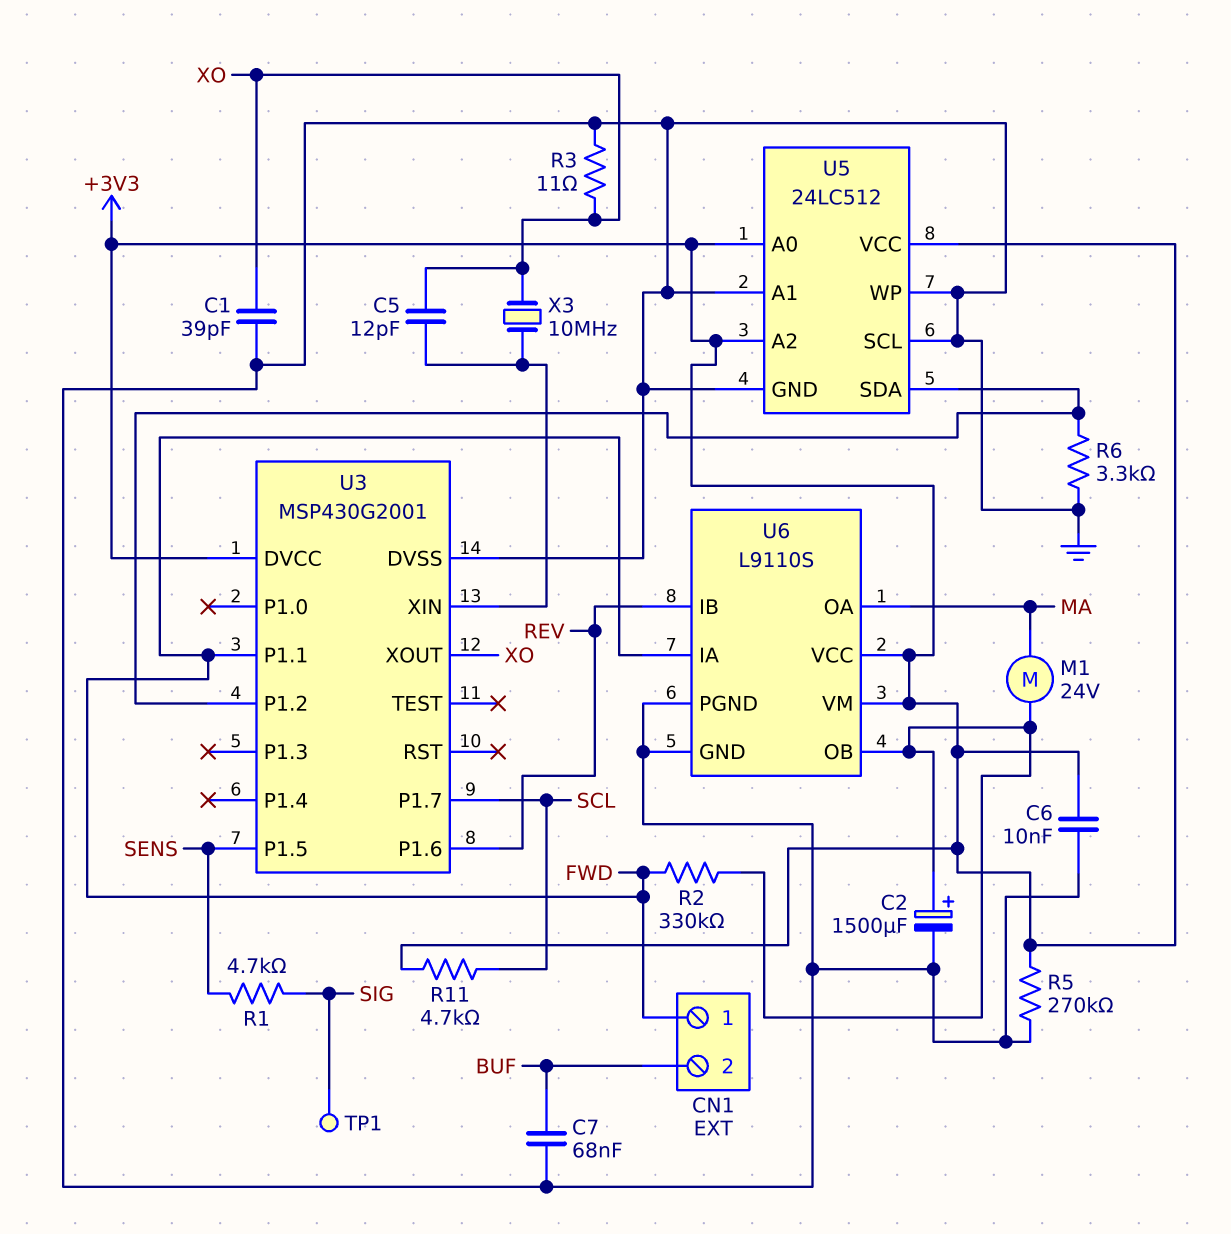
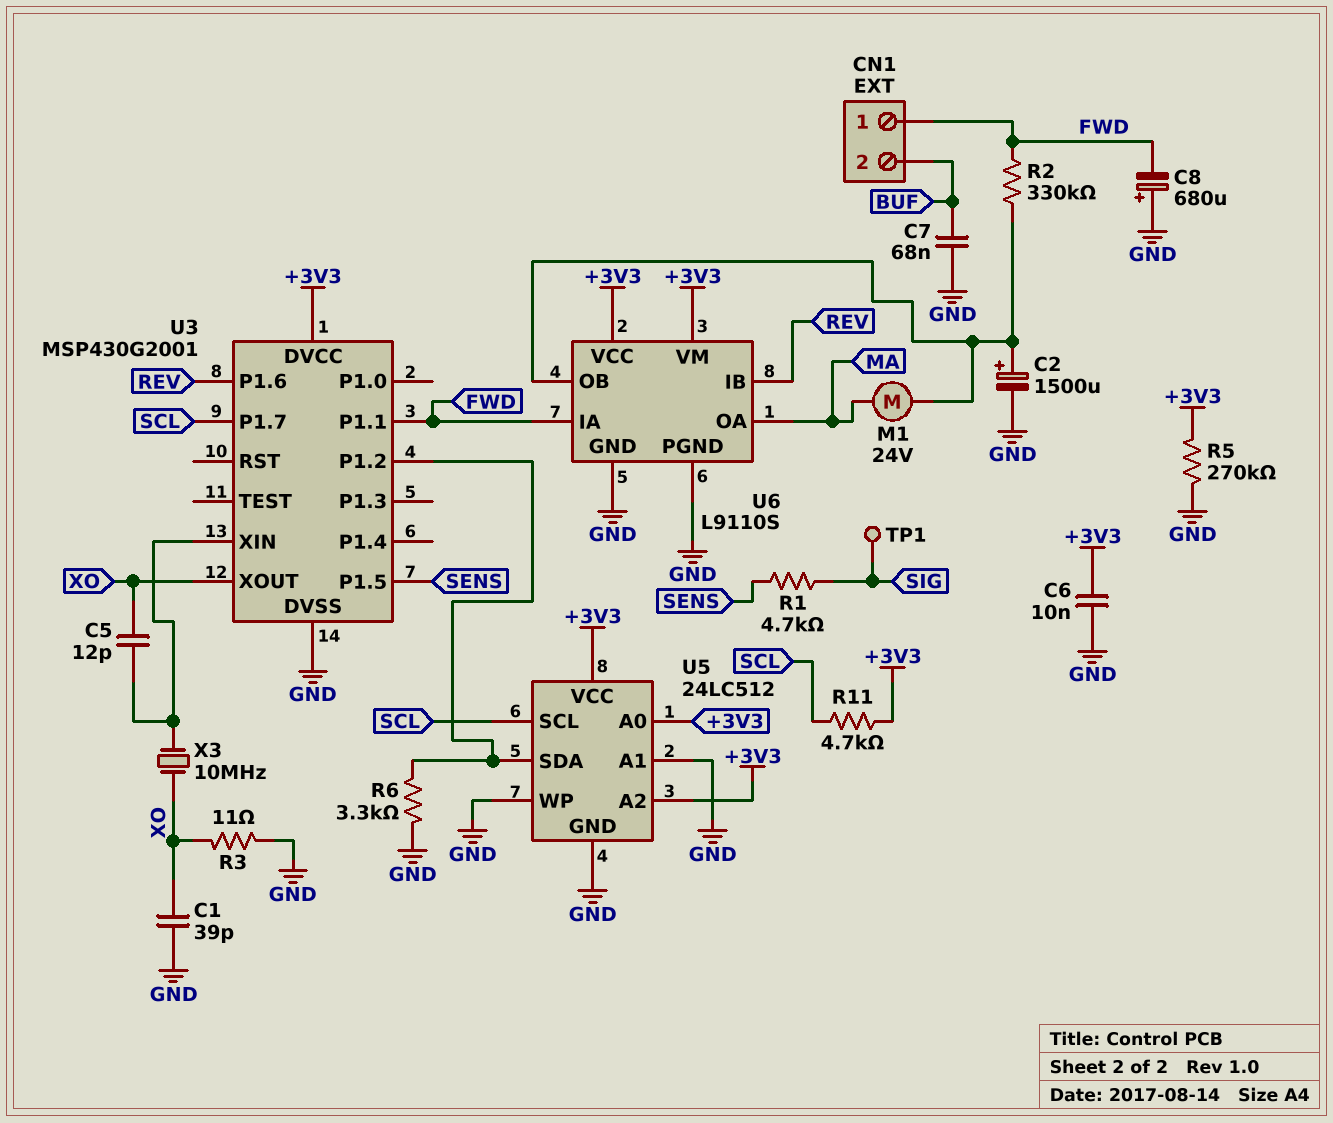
C8: none -> 680uF (plus GND, minus FWD)
U5 pin SCL: GND -> SCL

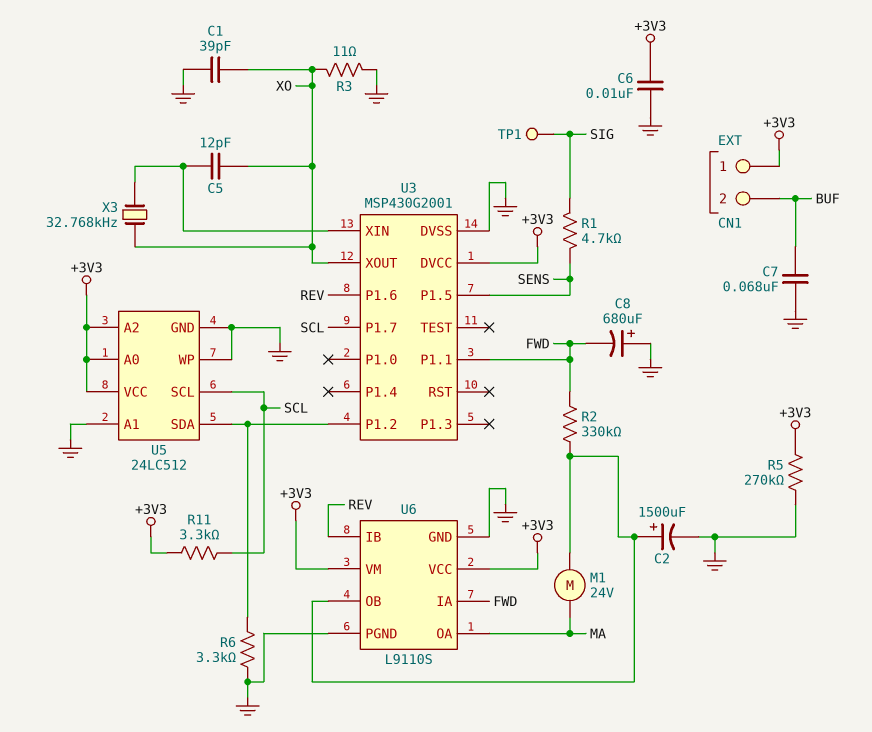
CN1 pin 1: FWD -> +3V3
R11: 4.7k (+3V3, SCL) -> 3.3k (+3V3, SCL)
X3: 10MHz (U3/XIN, XO) -> 32.768kHz (U3/XIN, XO)

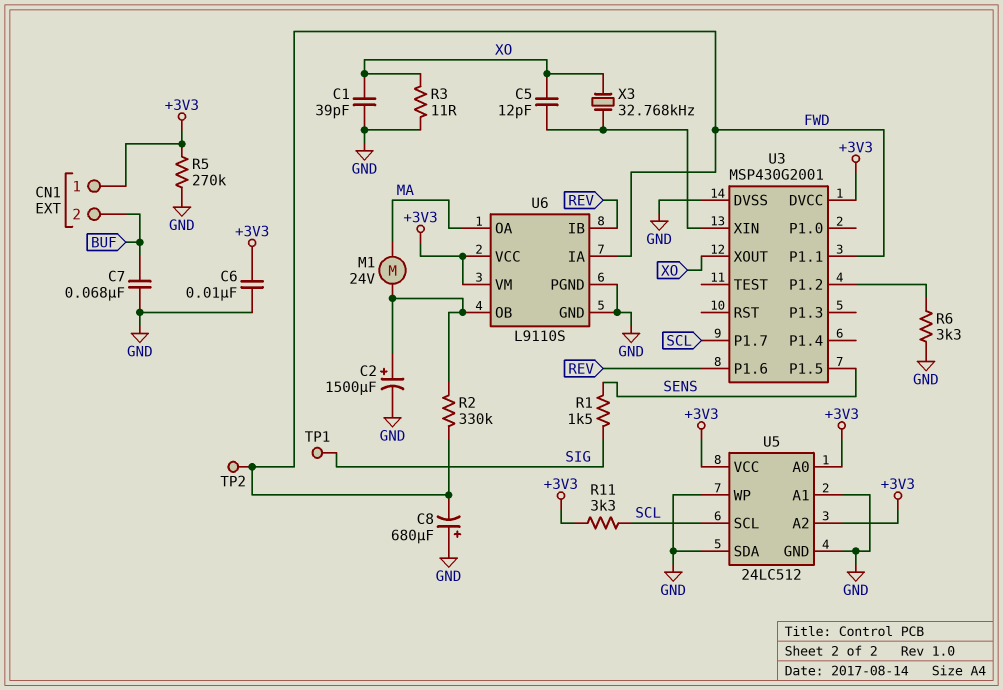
R1: 4.7k (SENS, SIG) -> 1.5k (SENS, SIG)
TP2: none -> test point (FWD)
U5 pin SDA: U3/P1.2 -> GND

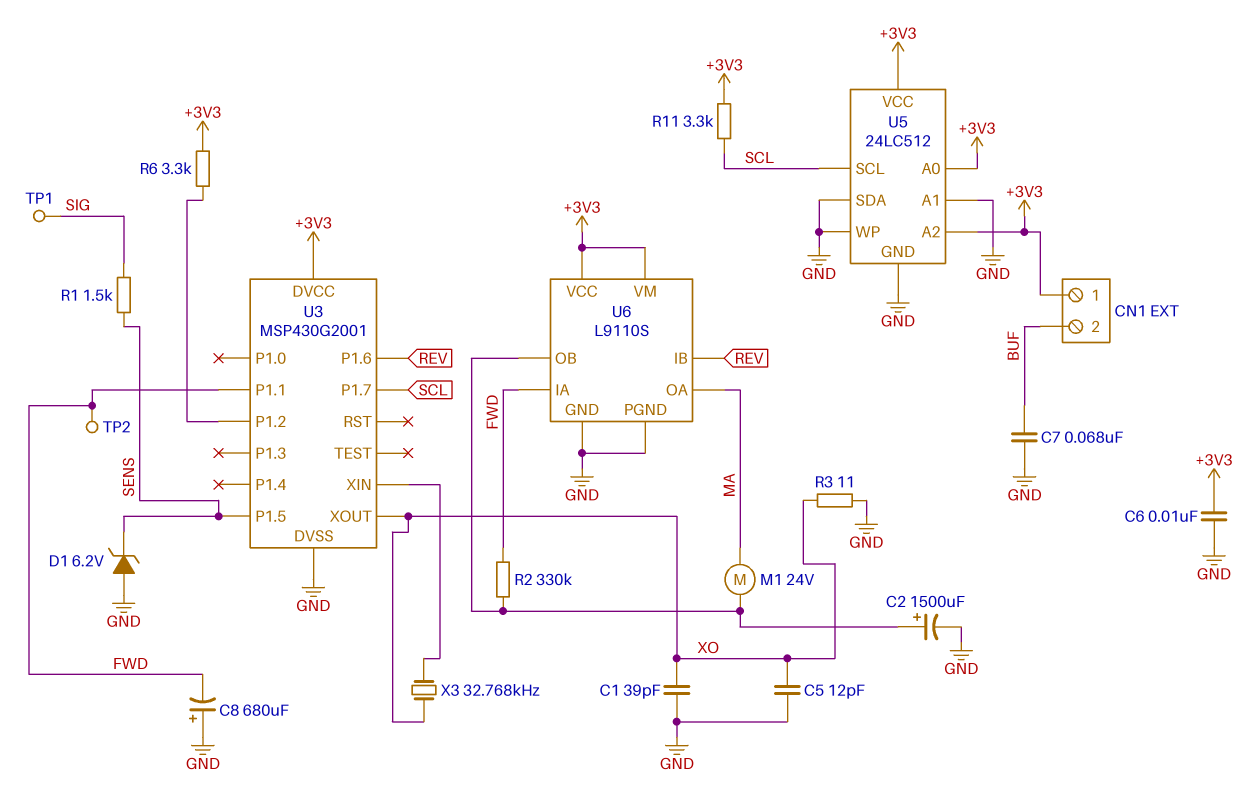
C5: 12pF (U3/XIN, XO) -> 12pF (GND, XO)
D1: none -> zener 6.2V (A GND, K SENS)
R5: 270k (+3V3, GND) -> none
R6: 3.3k (GND, U3/P1.2) -> 3.3k (+3V3, U3/P1.2)

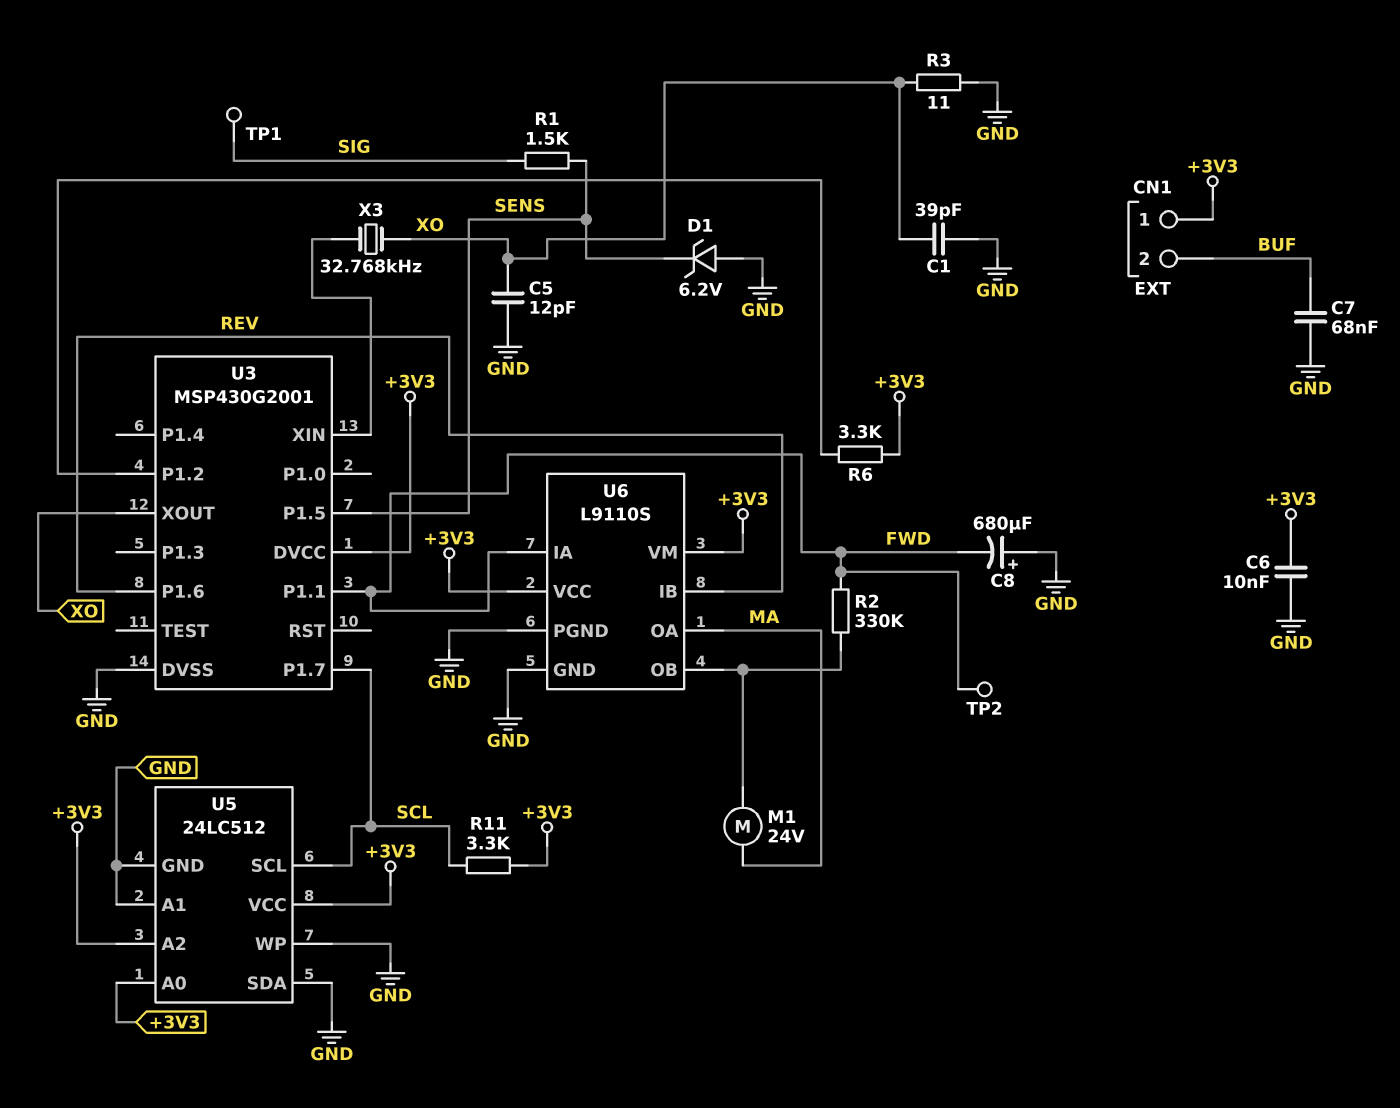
C2: 1500uF (plus U6/OB, minus GND) -> none

